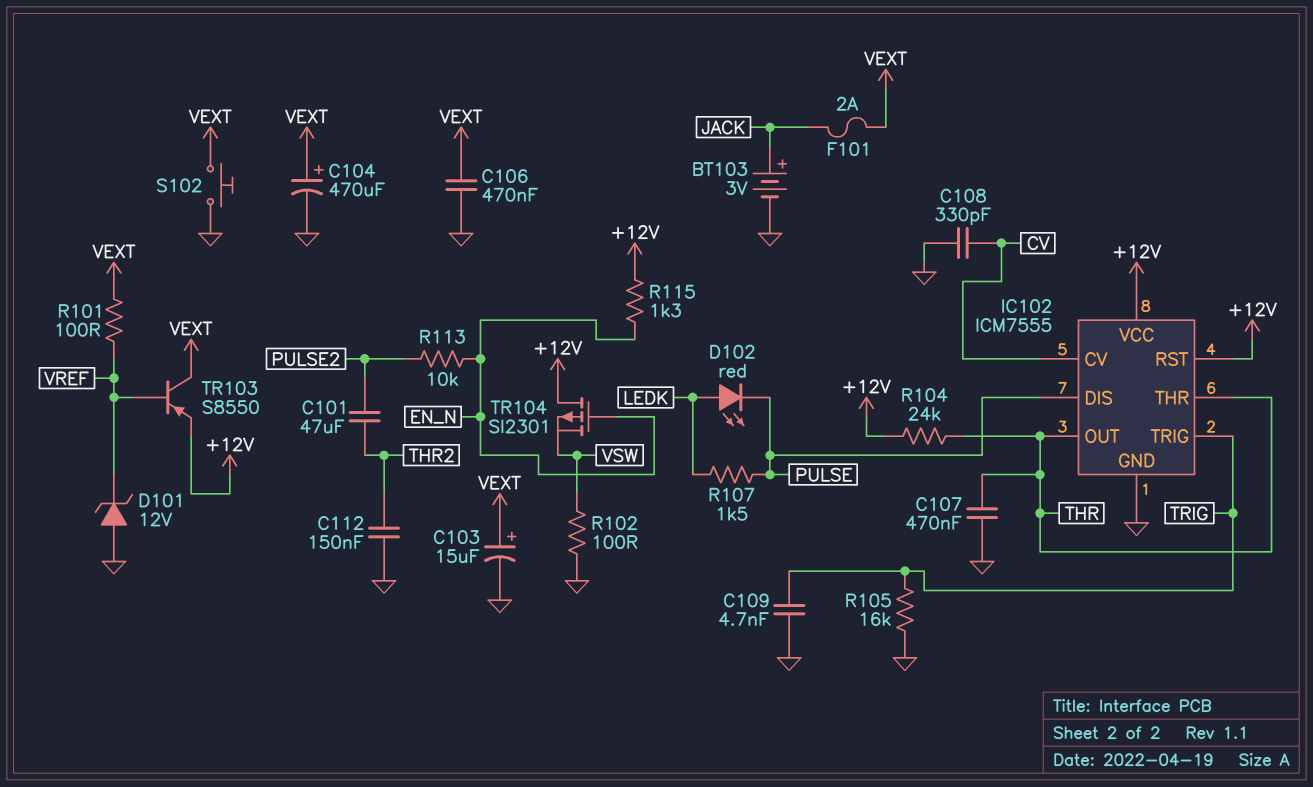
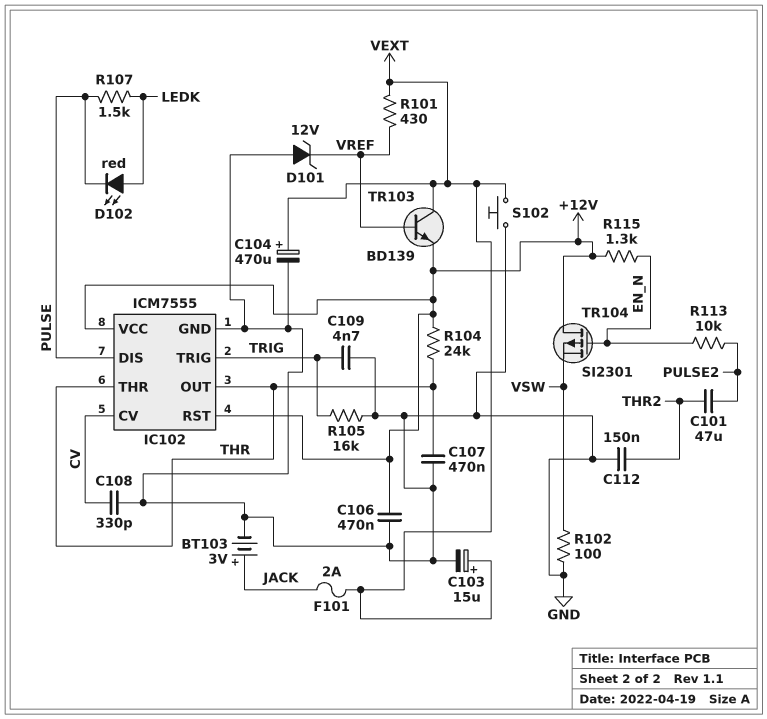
C106: 470nF (GND, VEXT) -> 470nF (+12V, GND)
R101: 100 (VEXT, VREF) -> 430 (VEXT, VREF)
TR103: PNP S8550 (B VREF, C VEXT, E +12V) -> NPN BD139 (B VREF, C VEXT, E +12V)

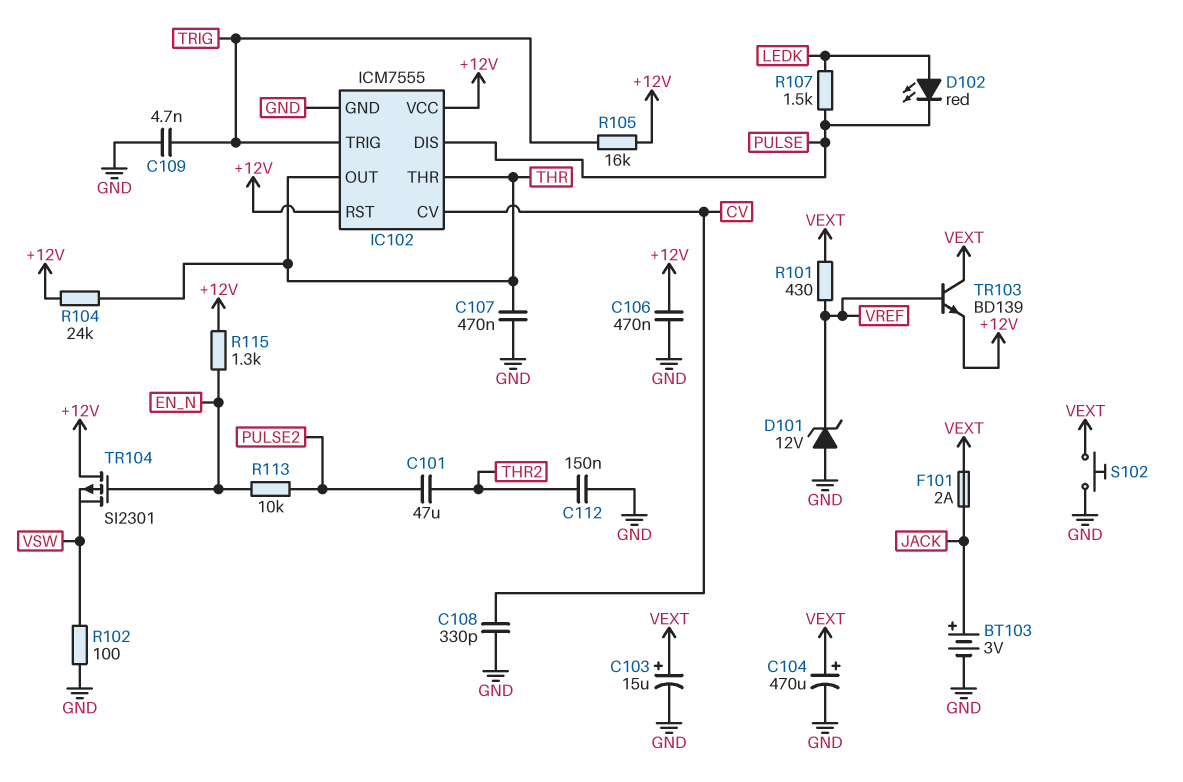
R105: 16k (GND, TRIG) -> 16k (+12V, TRIG)

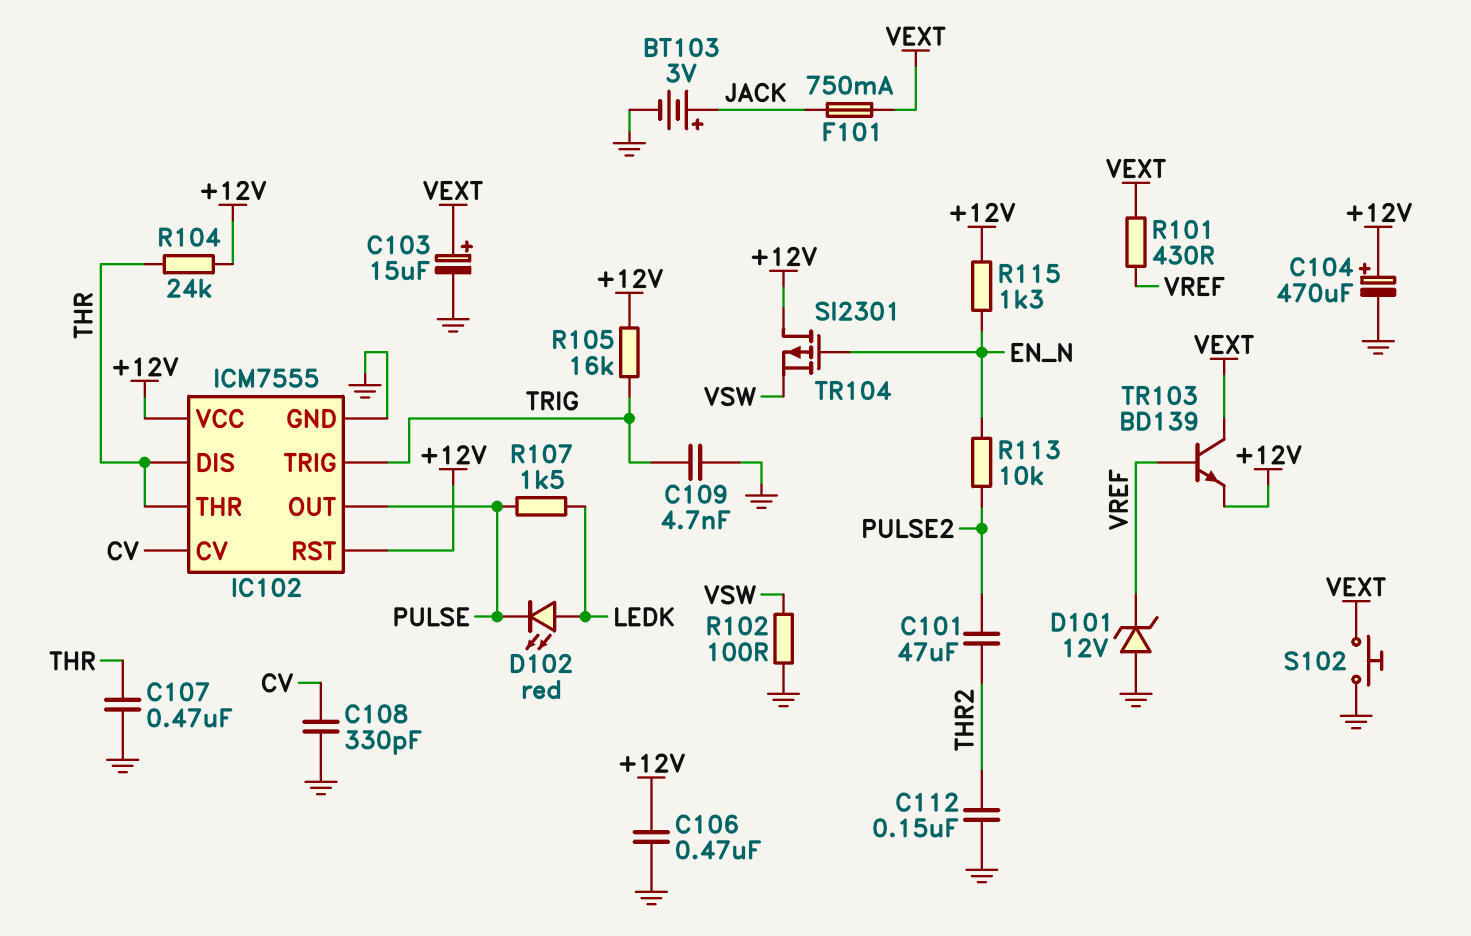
C104: 470uF (plus VEXT, minus GND) -> 470uF (plus +12V, minus GND)
F101: 2A (JACK, VEXT) -> 750mA (JACK, VEXT)
IC102 pin DIS: PULSE -> THR
IC102 pin OUT: THR -> PULSE

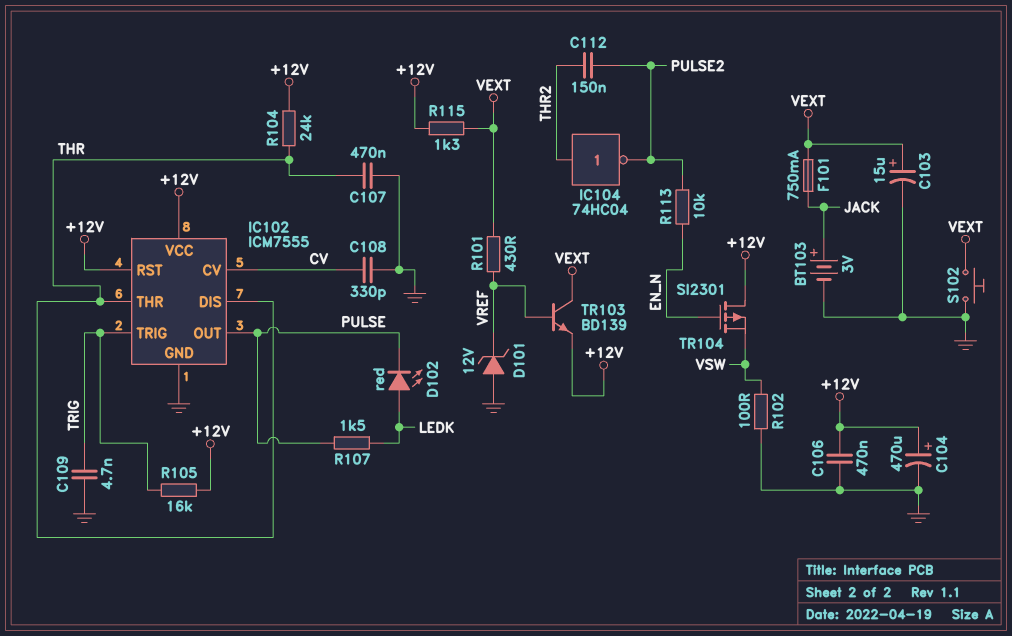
C101: 47uF (PULSE2, THR2) -> none
C112: 150nF (GND, THR2) -> 150nF (PULSE2, THR2)
IC104: none -> NOT 74HC04 (in THR2, out PULSE2)
R115: 1.3k (+12V, EN_N) -> 1.3k (+12V, VEXT)

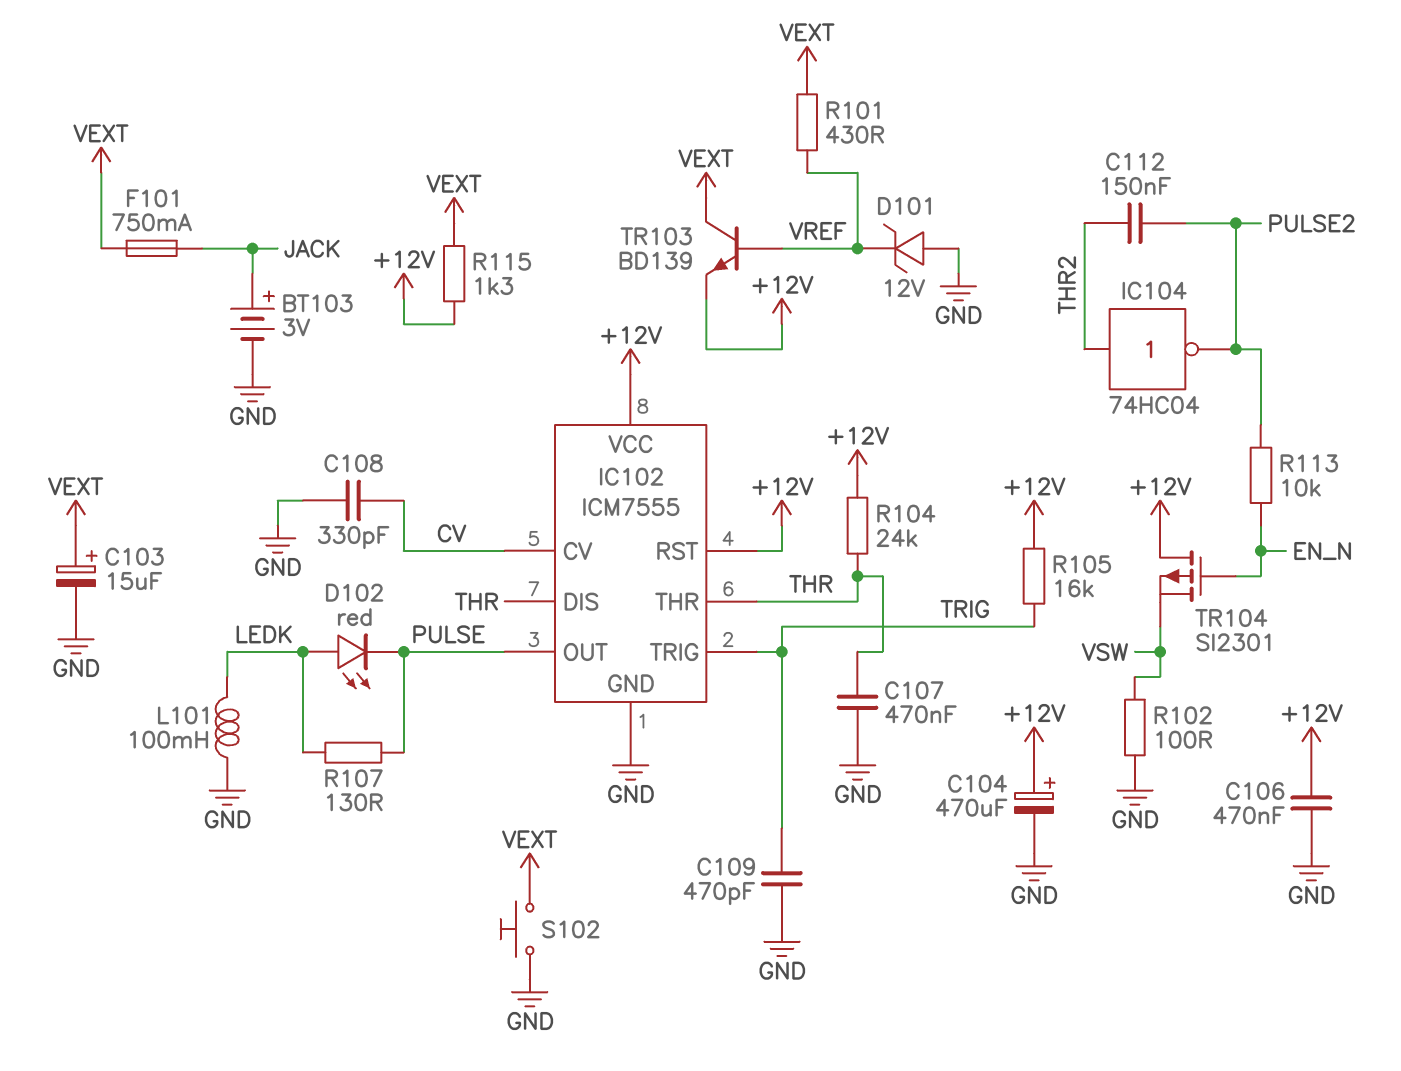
C109: 4.7nF (GND, TRIG) -> 470pF (GND, TRIG)
L101: none -> 100mH (GND, LEDK)
R107: 1.5k (LEDK, PULSE) -> 130 (LEDK, PULSE)

